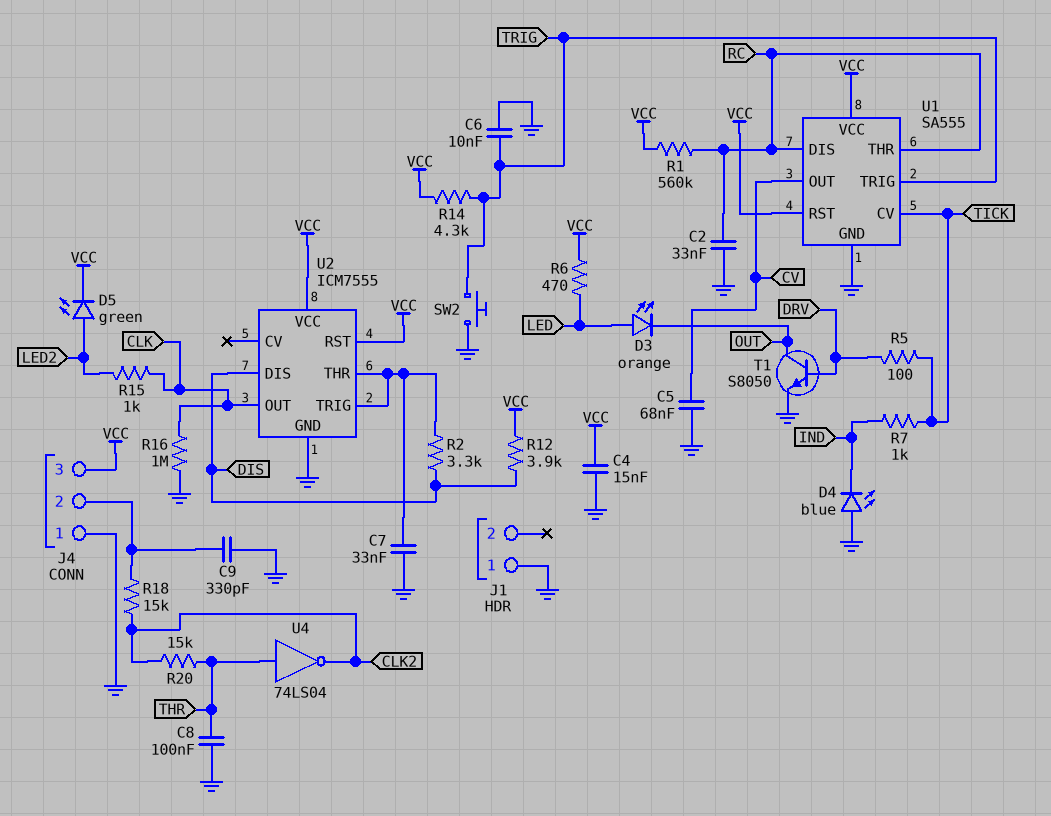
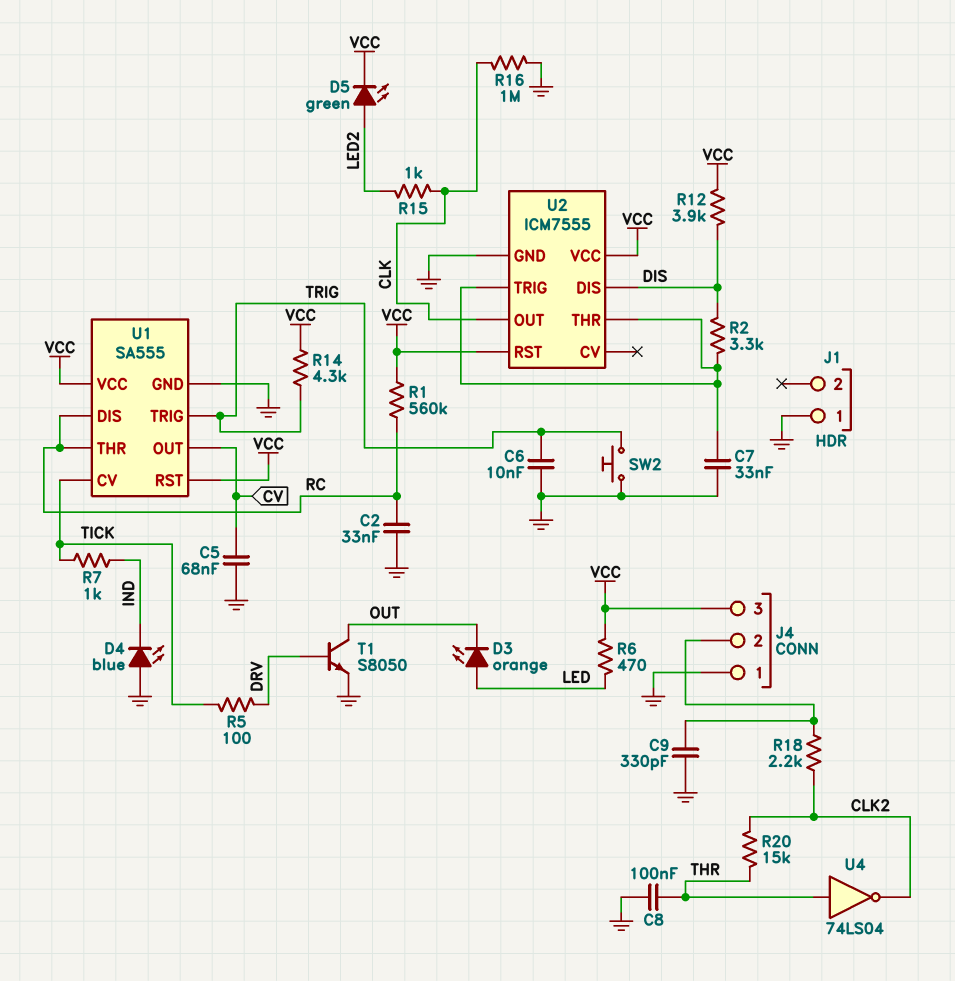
C4: 15nF (GND, VCC) -> none
R18: 15k (CLK2, J4/2) -> 2.2k (CLK2, J4/2)

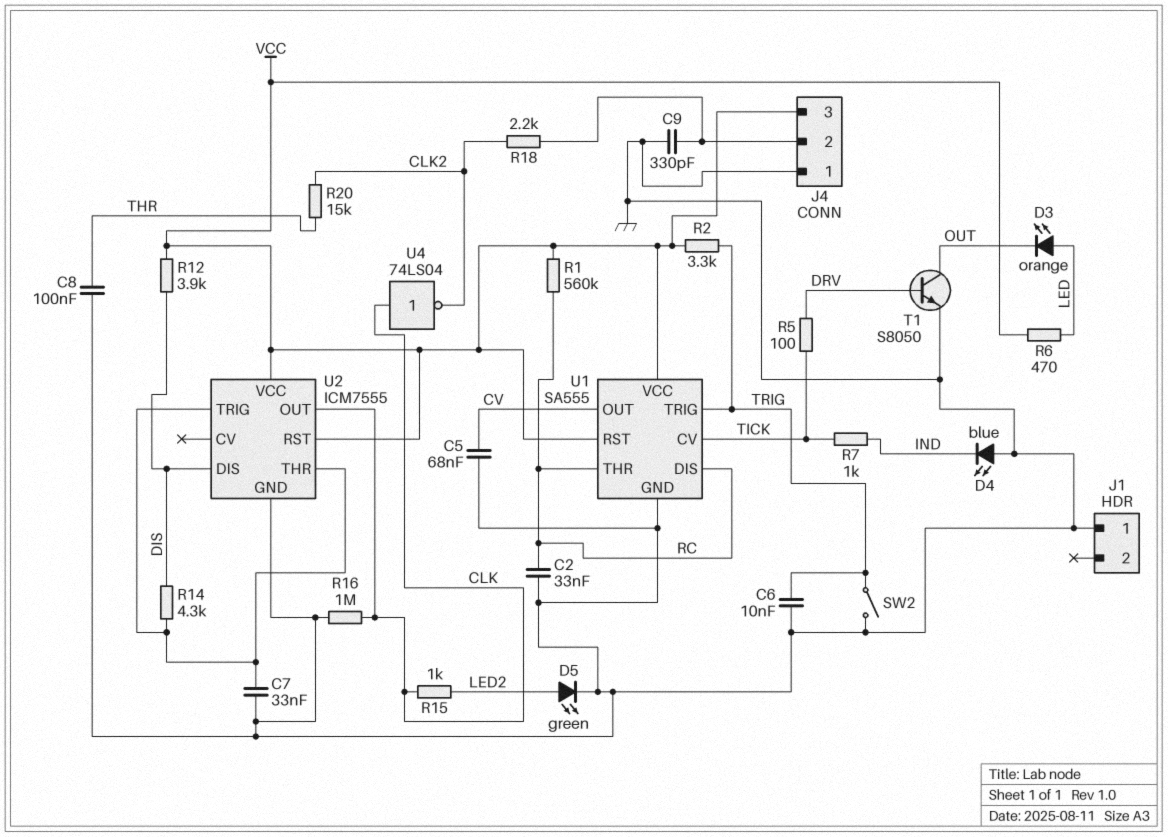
D5: LED green (A LED2, K VCC) -> LED green (A LED2, K GND)
R2: 3.3k (DIS, U2/THR) -> 3.3k (TRIG, VCC)
R14: 4.3k (TRIG, VCC) -> 4.3k (DIS, U2/THR)
SW2: button (GND, TRIG) -> switch (GND, TRIG)
U4: NOT 74LS04 (in THR, out CLK2) -> NOT 74LS04 (in CLK, out CLK2)

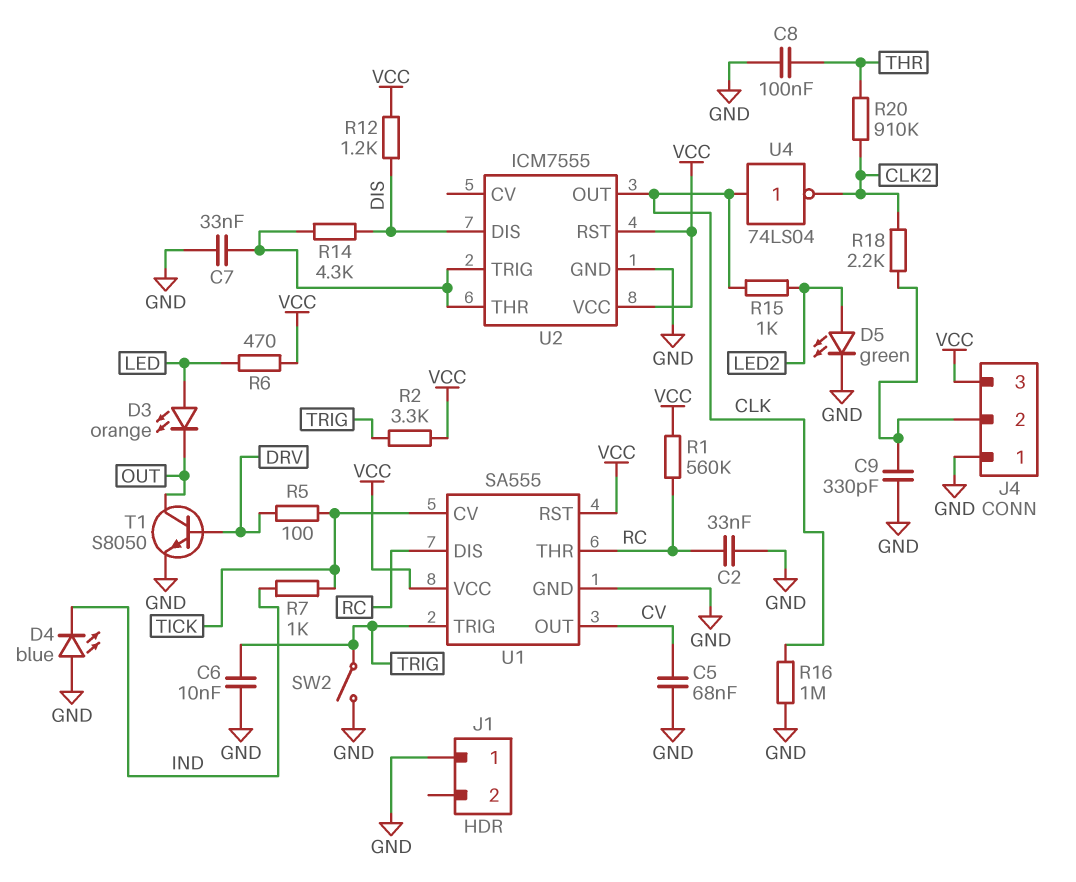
R12: 3.9k (DIS, VCC) -> 1.2k (DIS, VCC)
R20: 15k (CLK2, THR) -> 910k (CLK2, THR)

